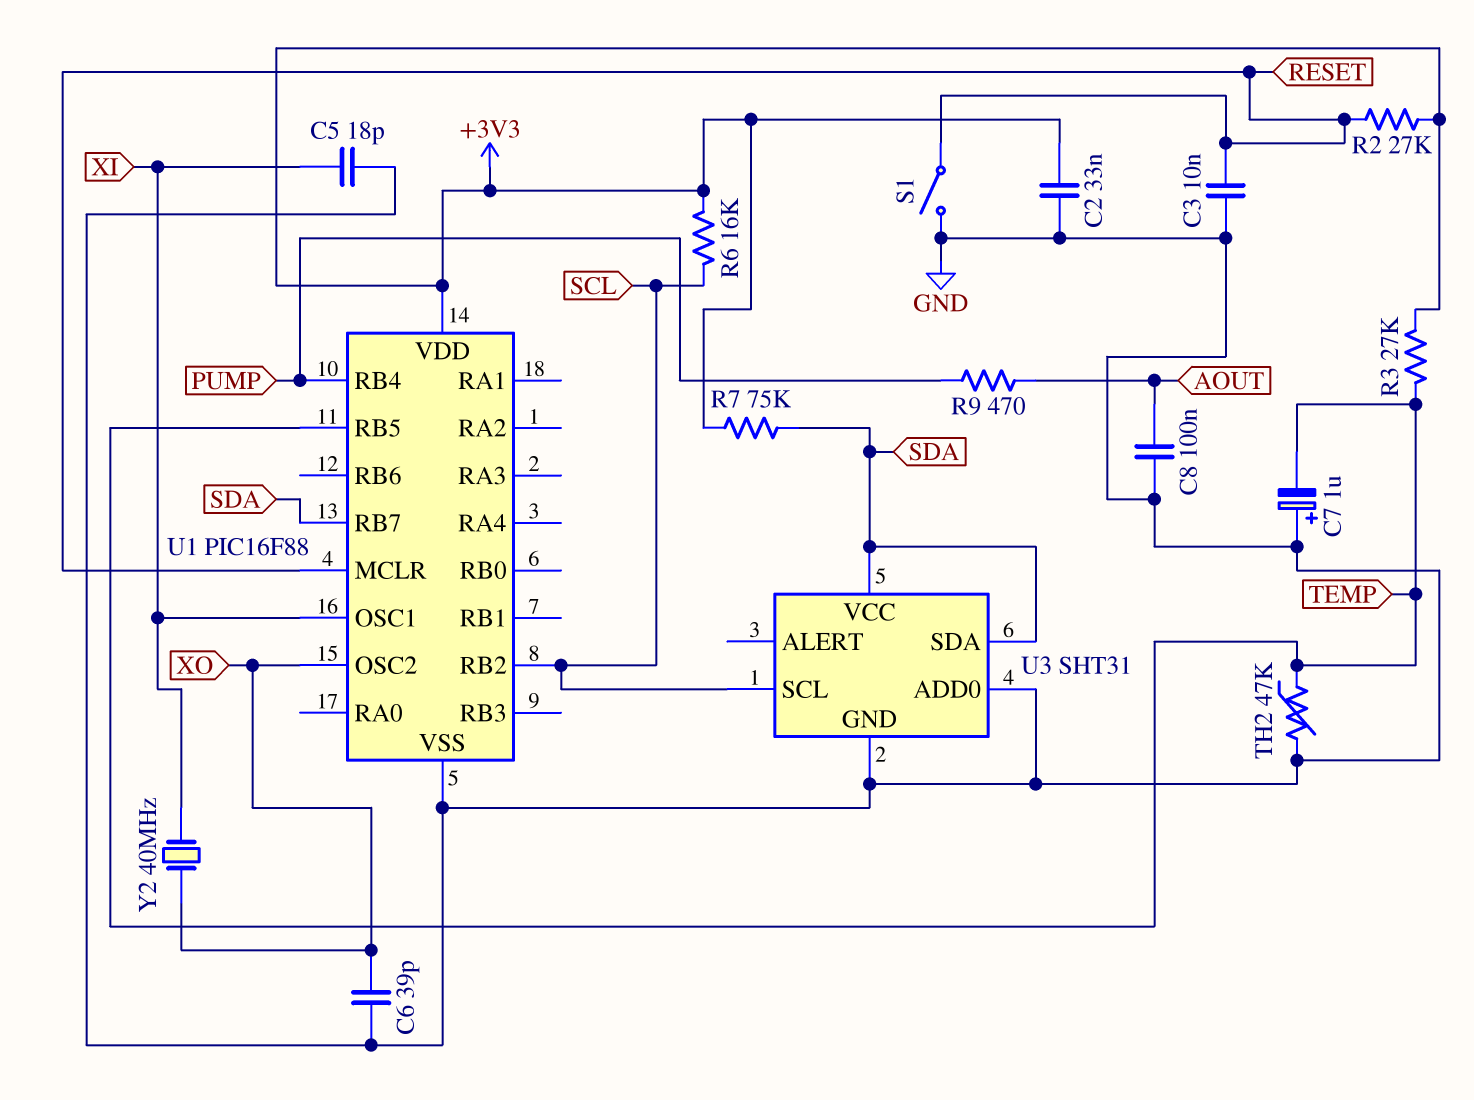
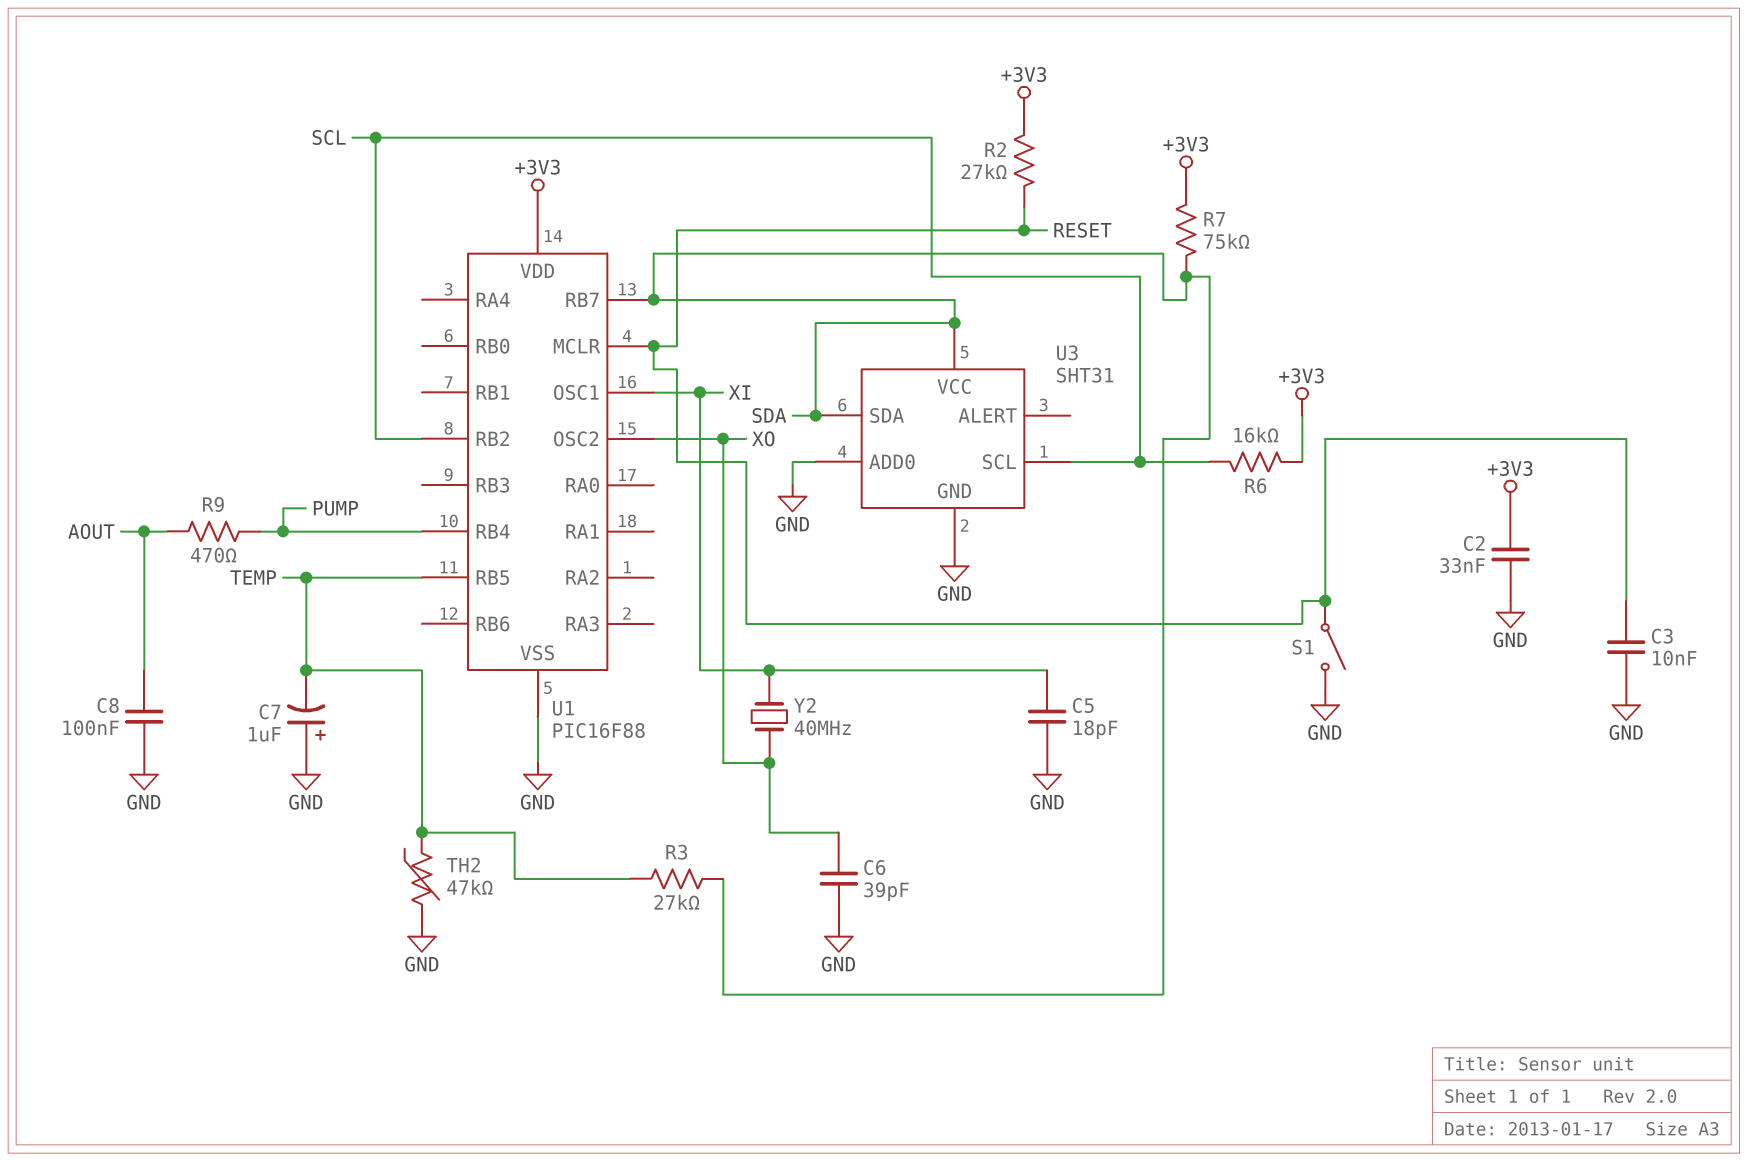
R3: 27k (+3V3, TEMP) -> 27k (SDA, TEMP)

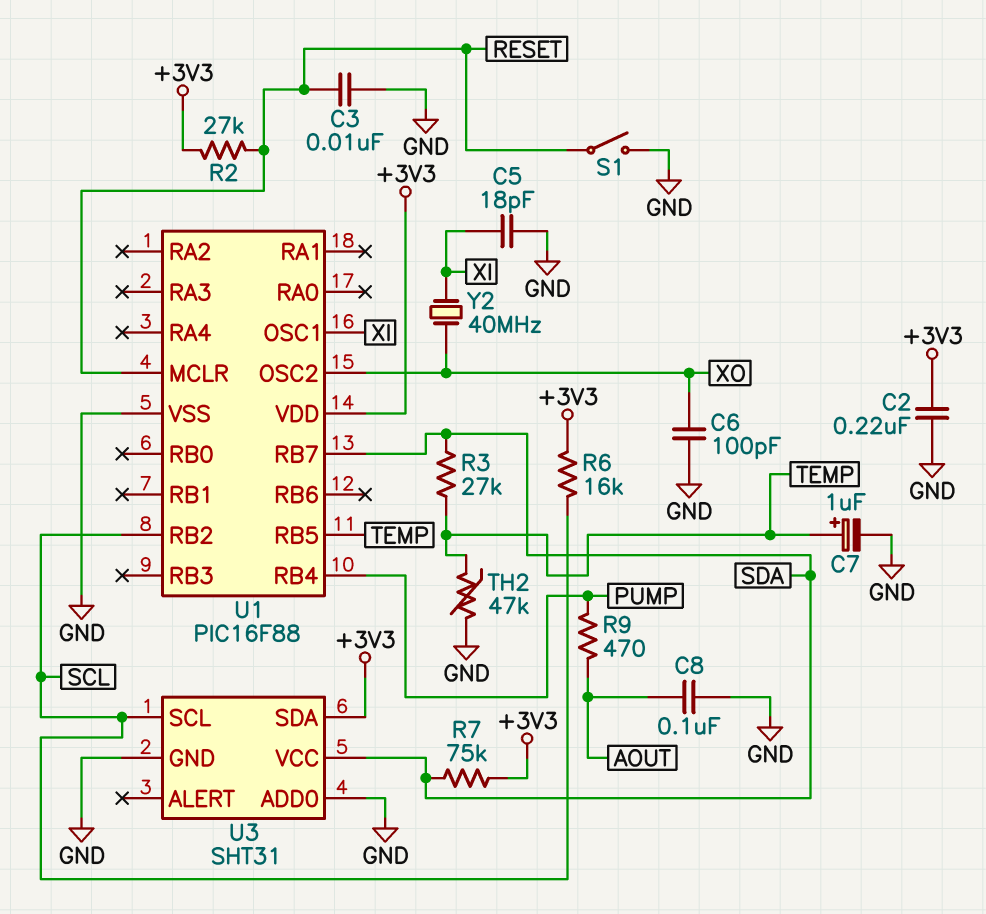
C2: 33nF (+3V3, GND) -> 220nF (+3V3, GND)
C6: 39pF (GND, XO) -> 100pF (GND, XO)
C7: 1uF (plus GND, minus TEMP) -> 1uF (plus TEMP, minus GND)
U3 pin SDA: SDA -> +3V3

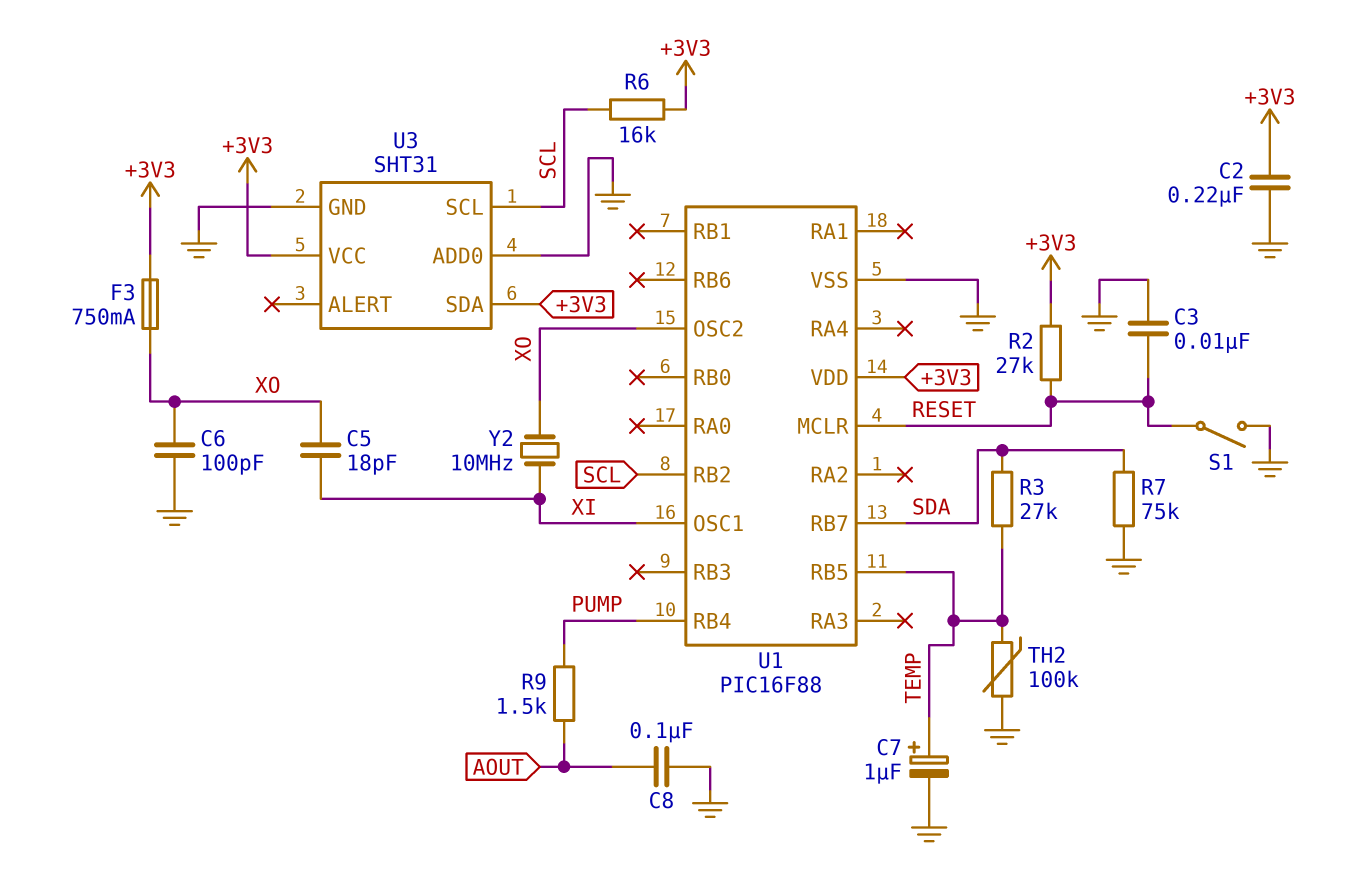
C5: 18pF (GND, XI) -> 18pF (XI, XO)
F3: none -> 750mA (+3V3, XO)
R7: 75k (+3V3, SDA) -> 75k (GND, SDA)
R9: 470 (AOUT, PUMP) -> 1.5k (AOUT, PUMP)
TH2: 47k (GND, TEMP) -> 100k (GND, TEMP)
U3 pin VCC: SDA -> +3V3
Y2: 40MHz (XI, XO) -> 10MHz (XI, XO)

